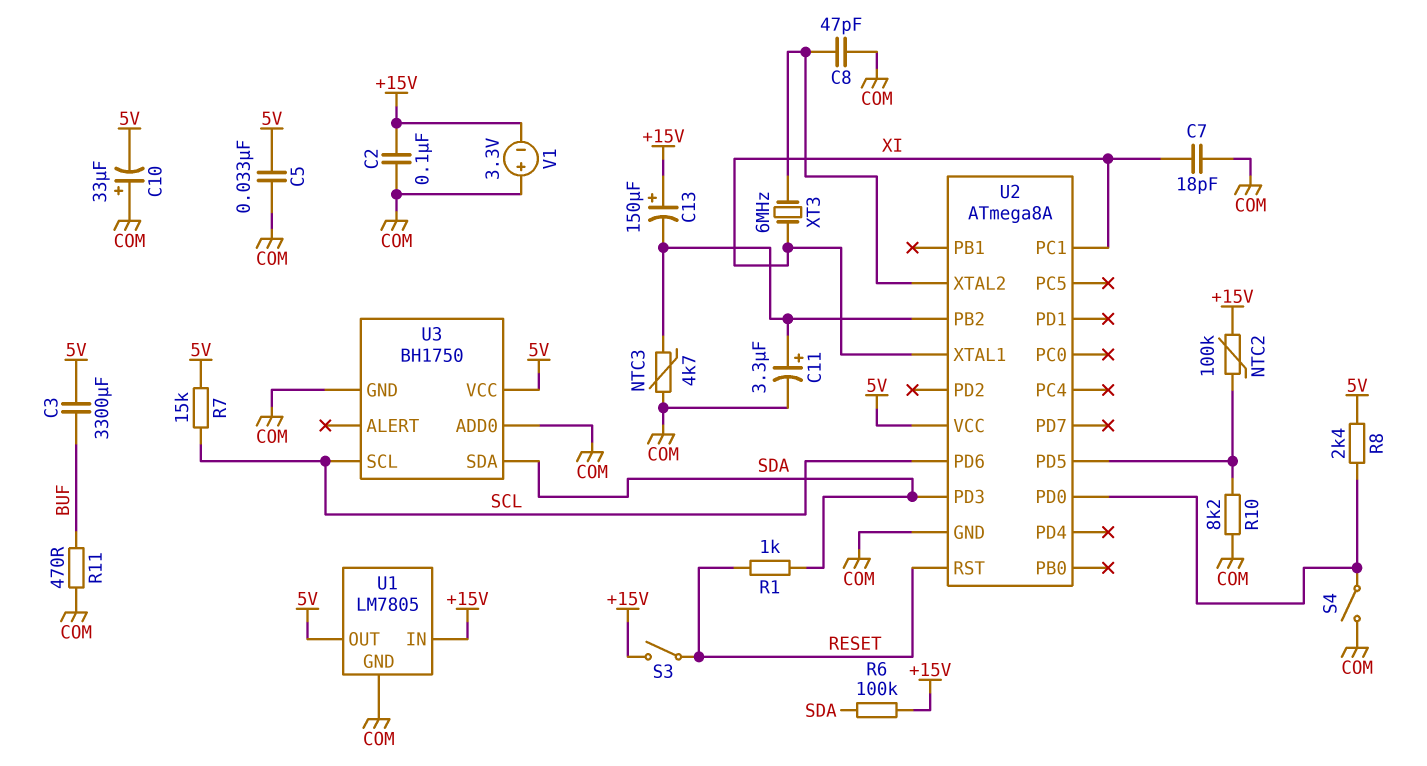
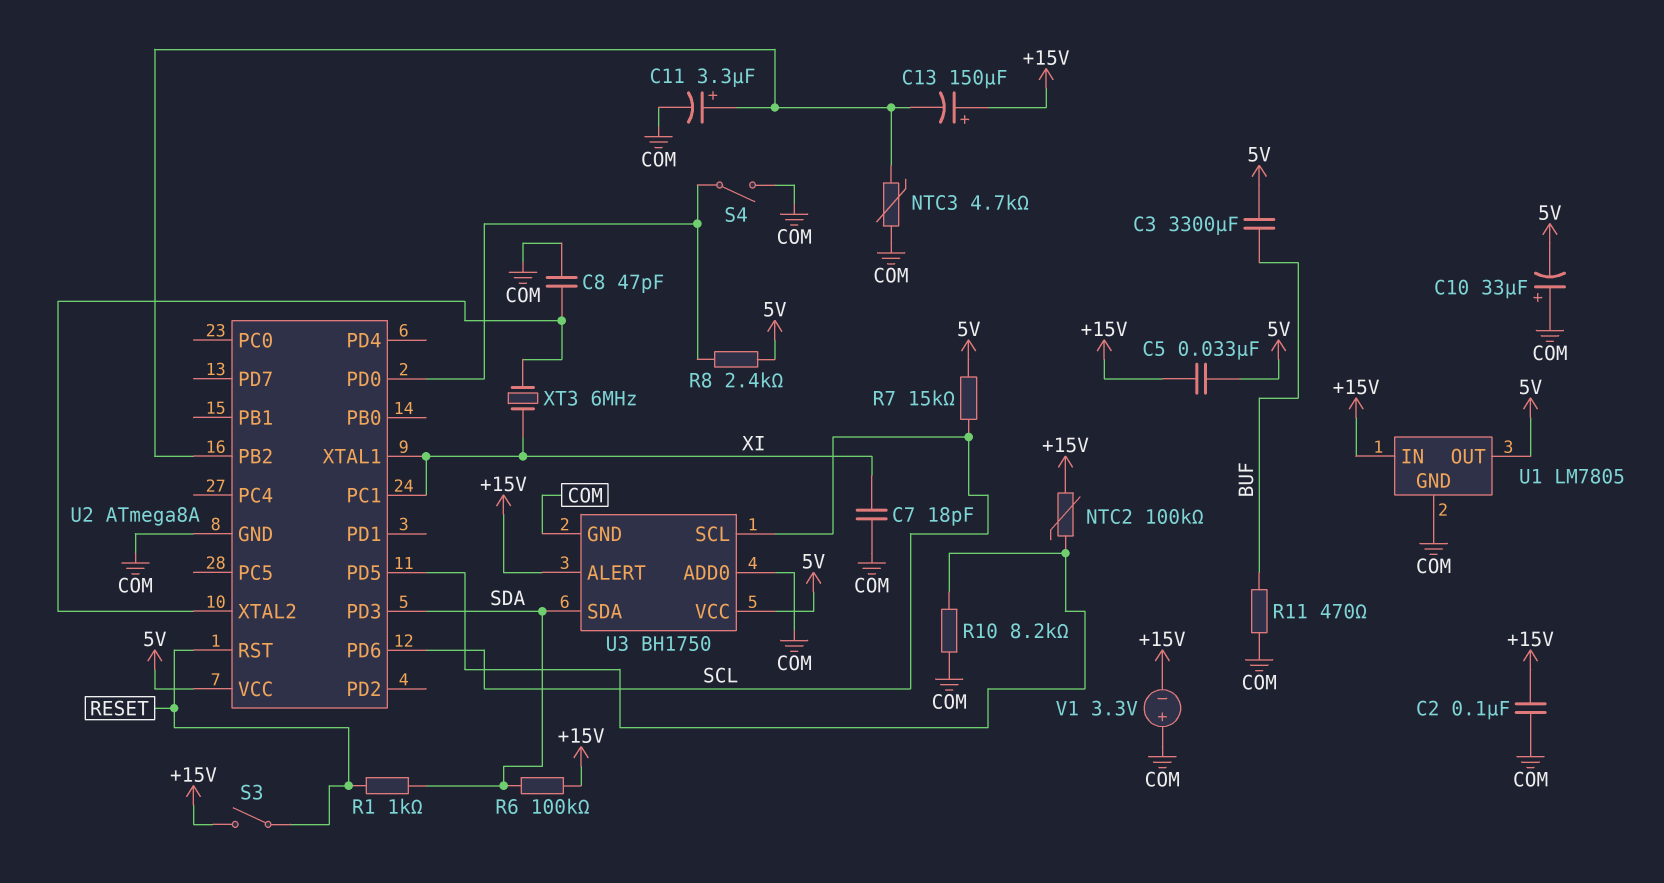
C5: 33nF (5V, COM) -> 33nF (+15V, 5V)
U3 pin ALERT: none -> +15V

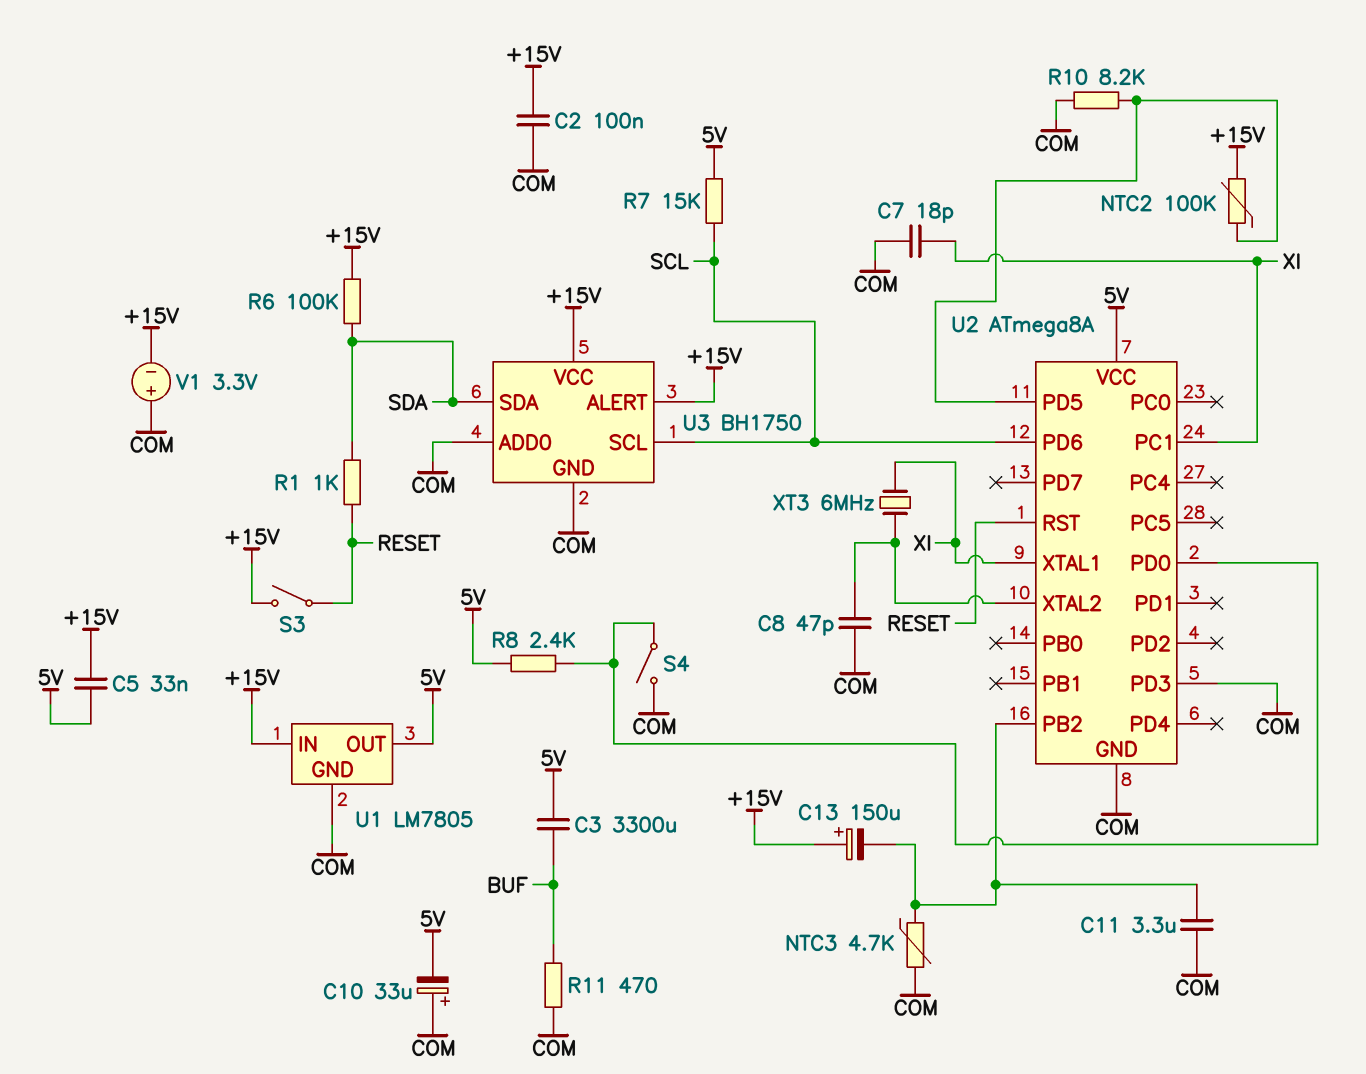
C11: 3.3uF (plus U2/PB2, minus COM) -> 3.3uF (COM, U2/PB2)
U2 pin PD3: SDA -> COM
U3 pin VCC: 5V -> +15V

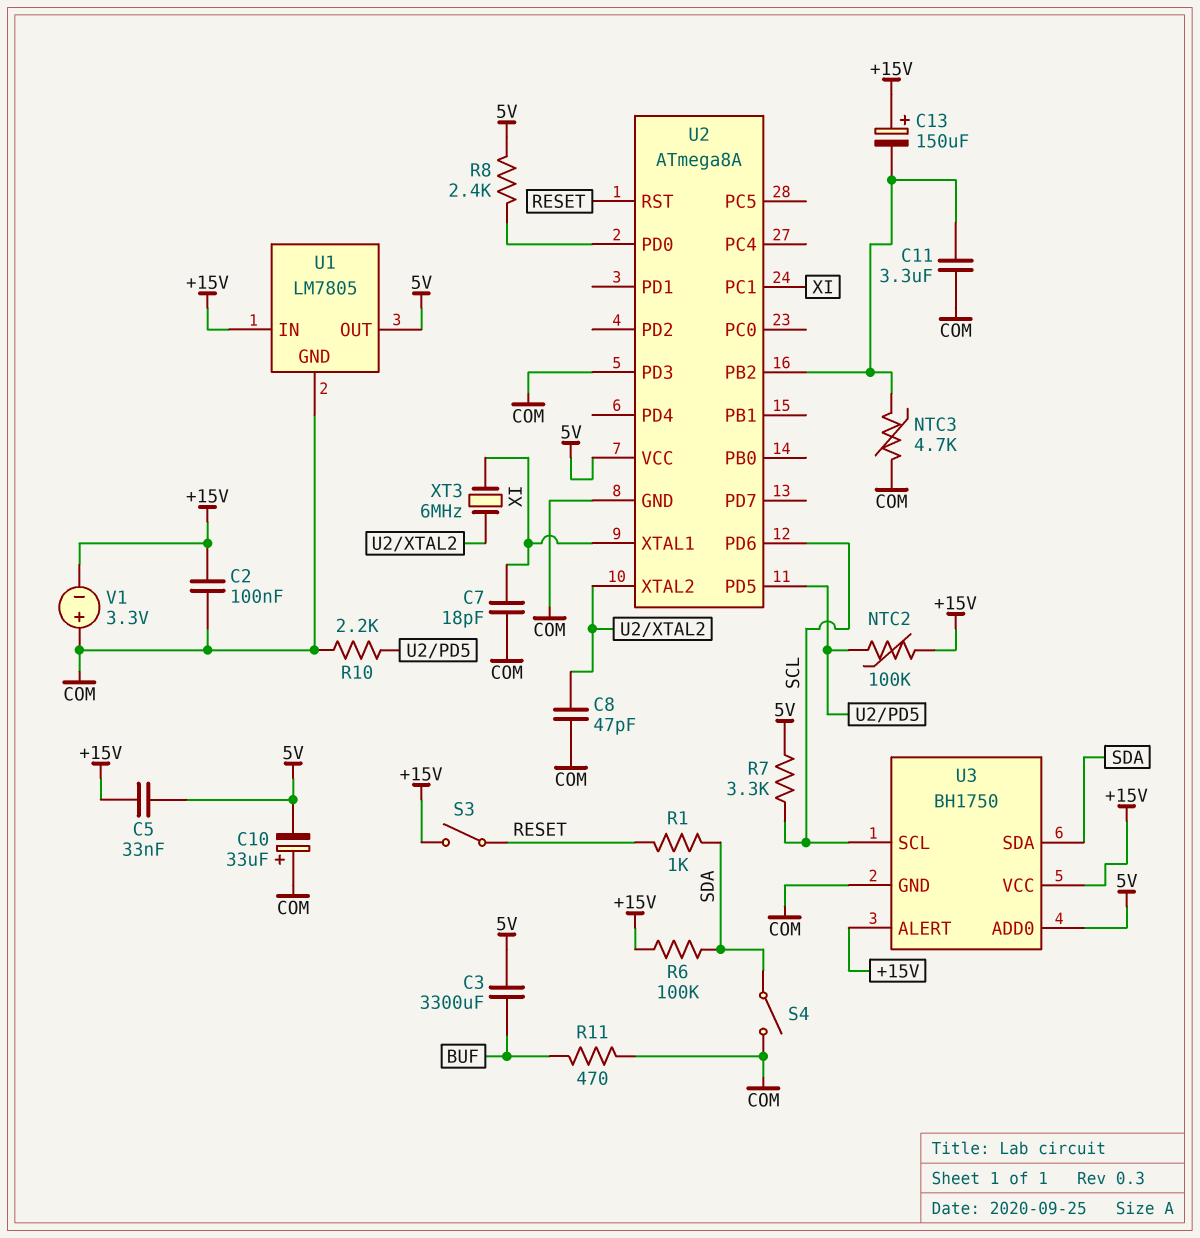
R7: 15k (5V, SCL) -> 3.3k (5V, SCL)
R10: 8.2k (COM, U2/PD5) -> 2.2k (COM, U2/PD5)
S4: switch (COM, U2/PD0) -> switch (COM, SDA)
U3 pin ADD0: COM -> 5V

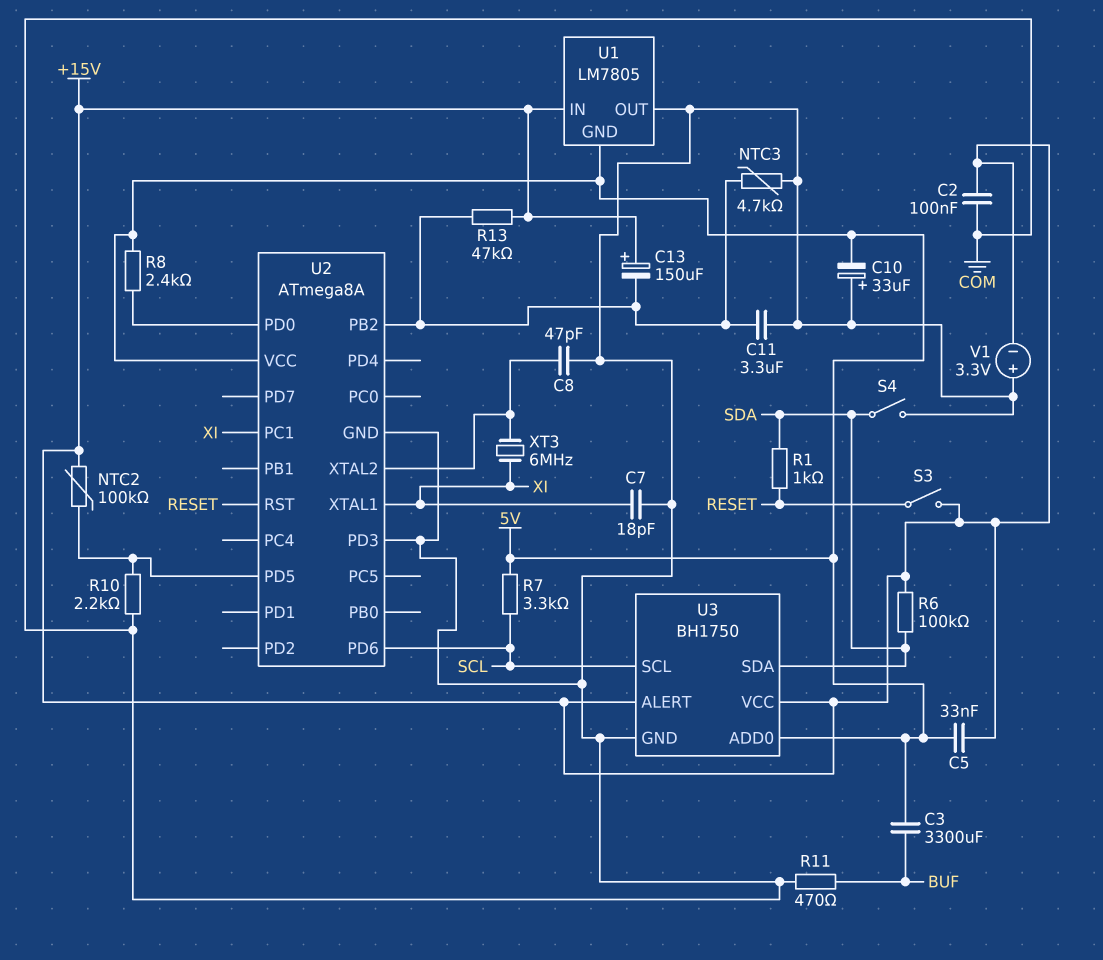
R13: none -> 47k (+15V, U2/PB2)
U1 pin GND: COM -> 5V
U1 pin OUT: 5V -> COM

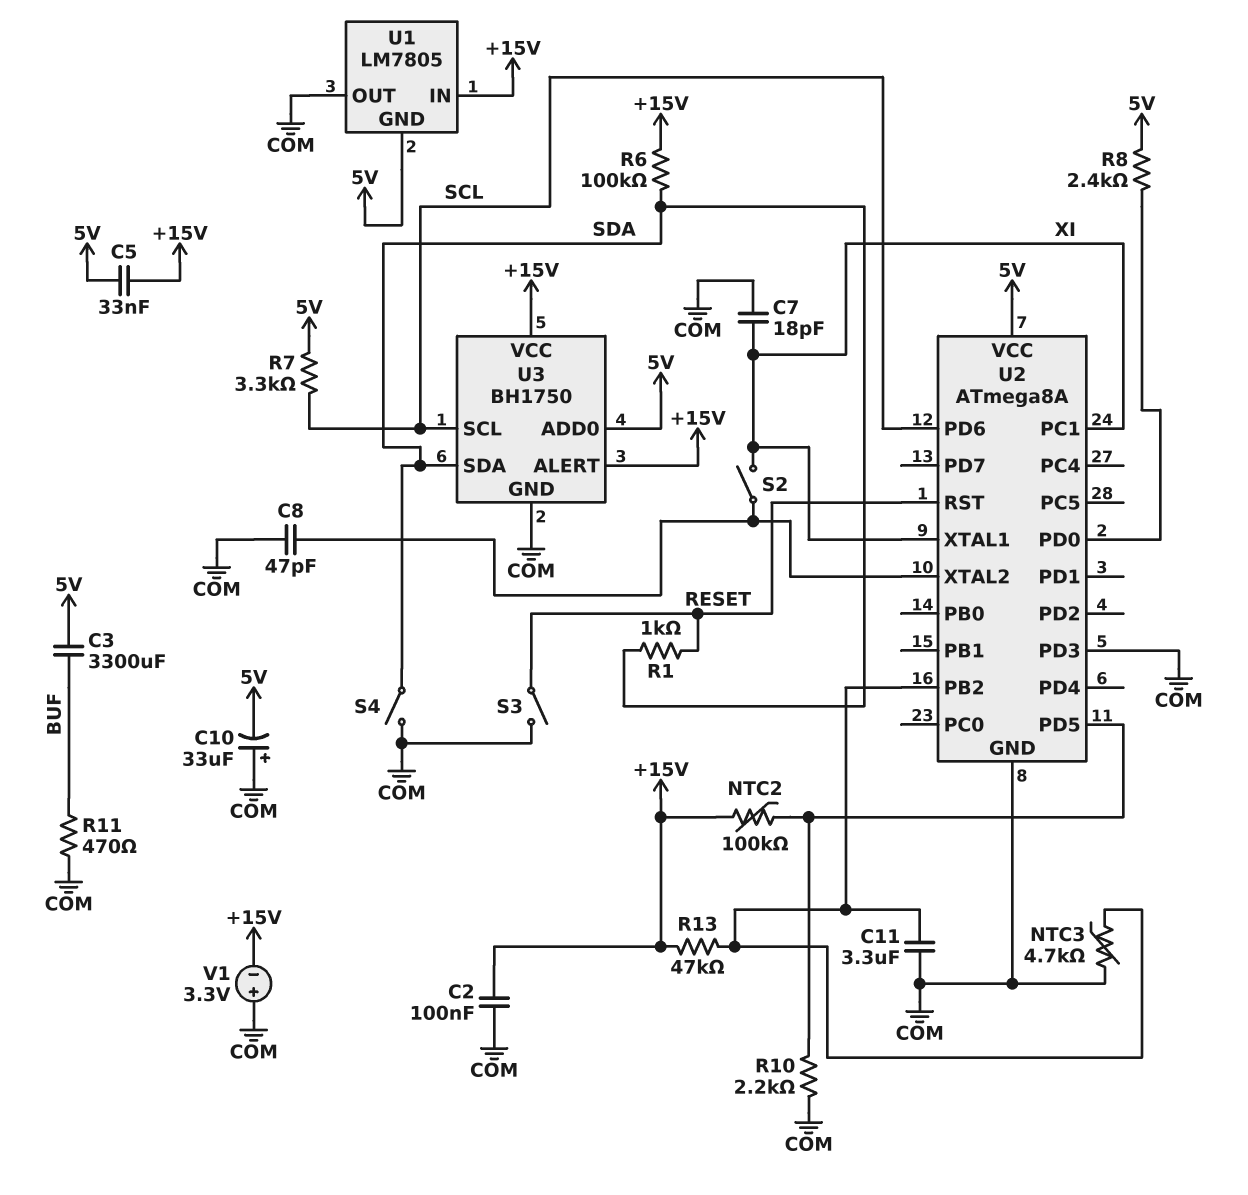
C13: 150uF (plus +15V, minus U2/PB2) -> none
S2: none -> switch (U2/XTAL2, XI)
S3: switch (+15V, RESET) -> switch (COM, RESET)
XT3: 6MHz (U2/XTAL2, XI) -> none

